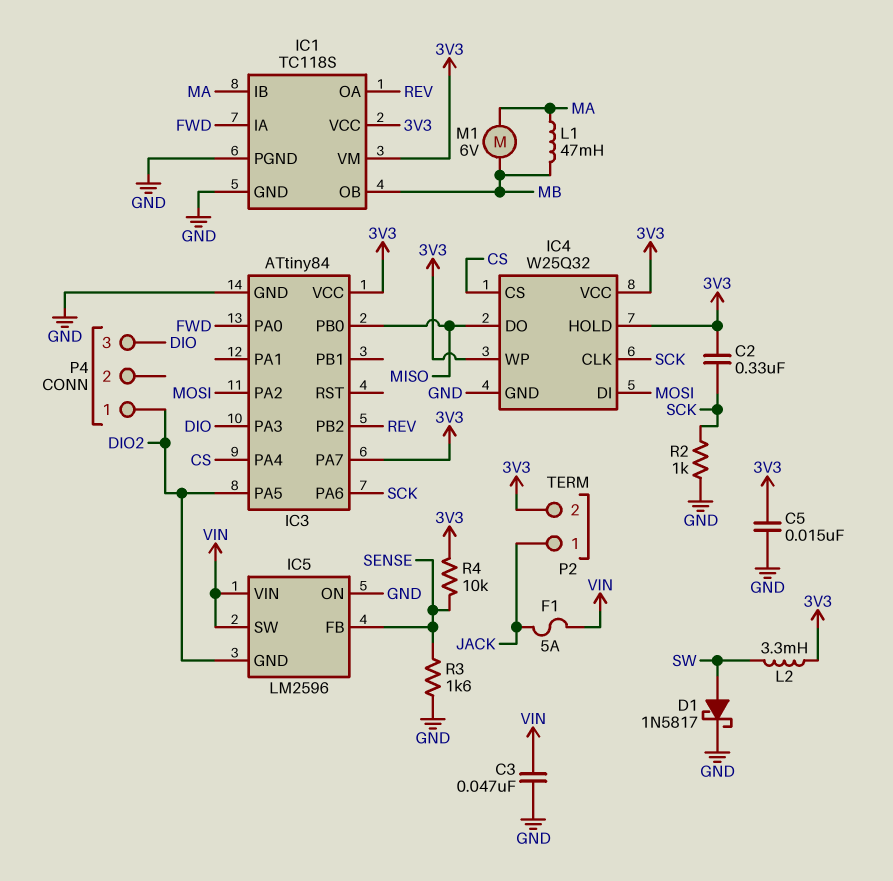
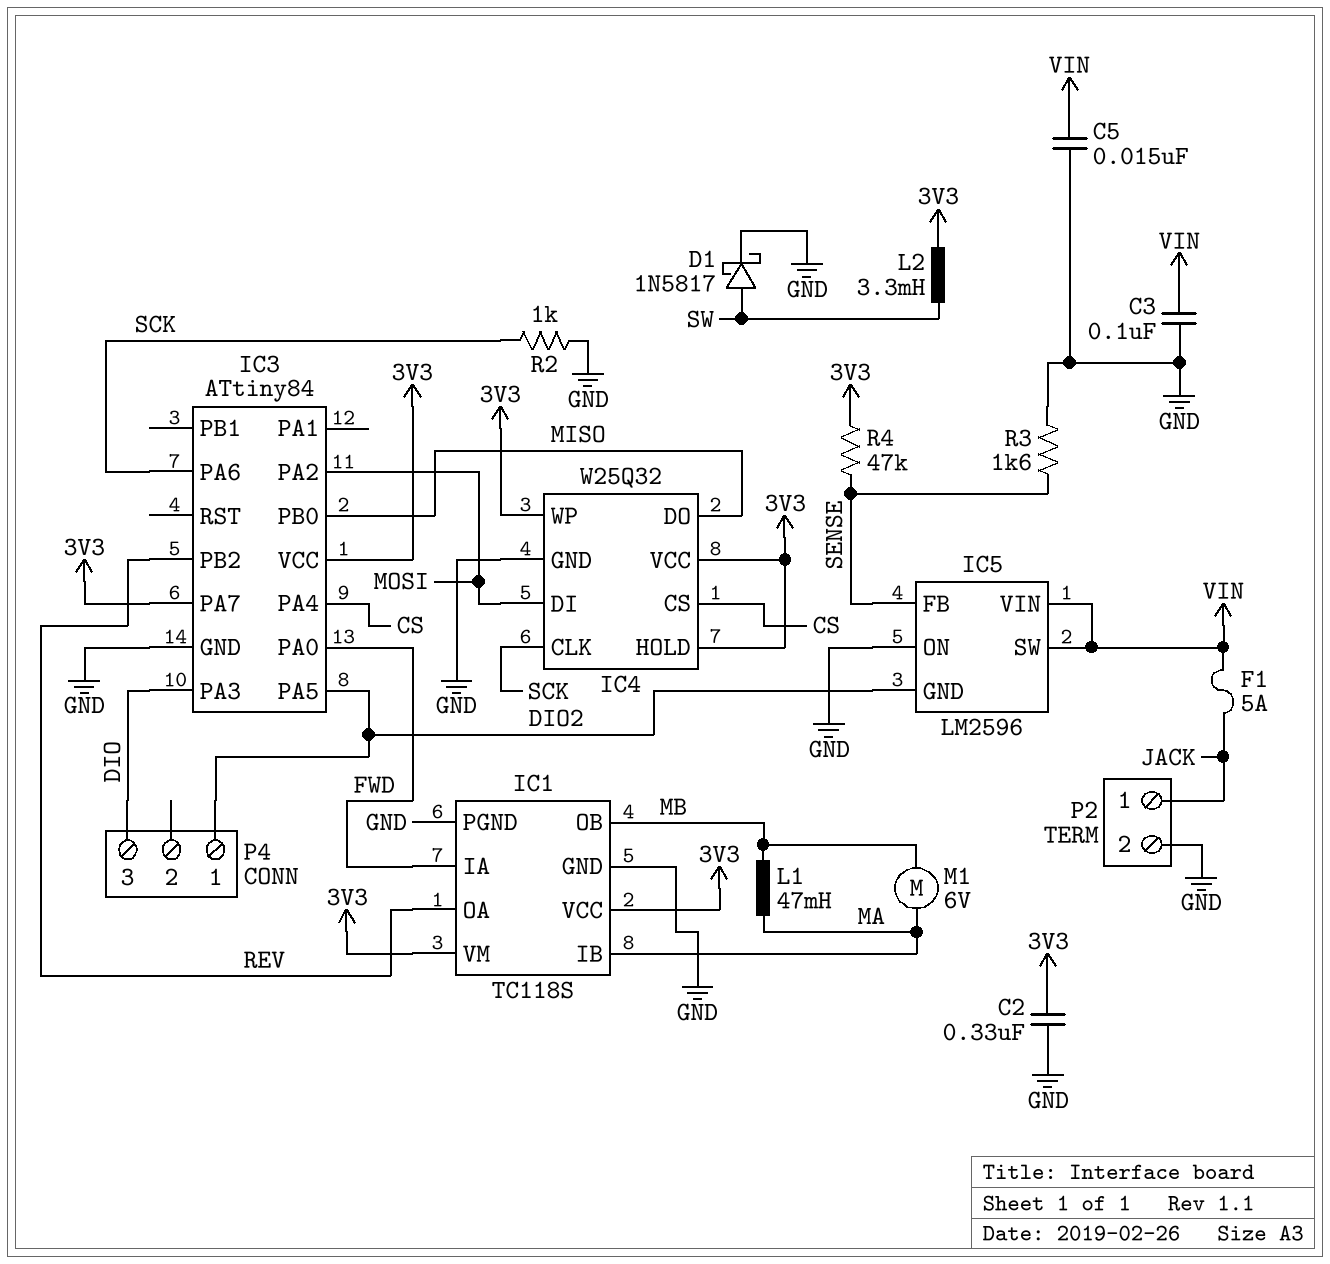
C2: 330nF (3V3, SCK) -> 330nF (3V3, GND)
C3: 47nF (GND, VIN) -> 100nF (GND, VIN)
C5: 15nF (3V3, GND) -> 15nF (GND, VIN)
P2 pin 2: 3V3 -> GND
R4: 10k (3V3, SENSE) -> 47k (3V3, SENSE)

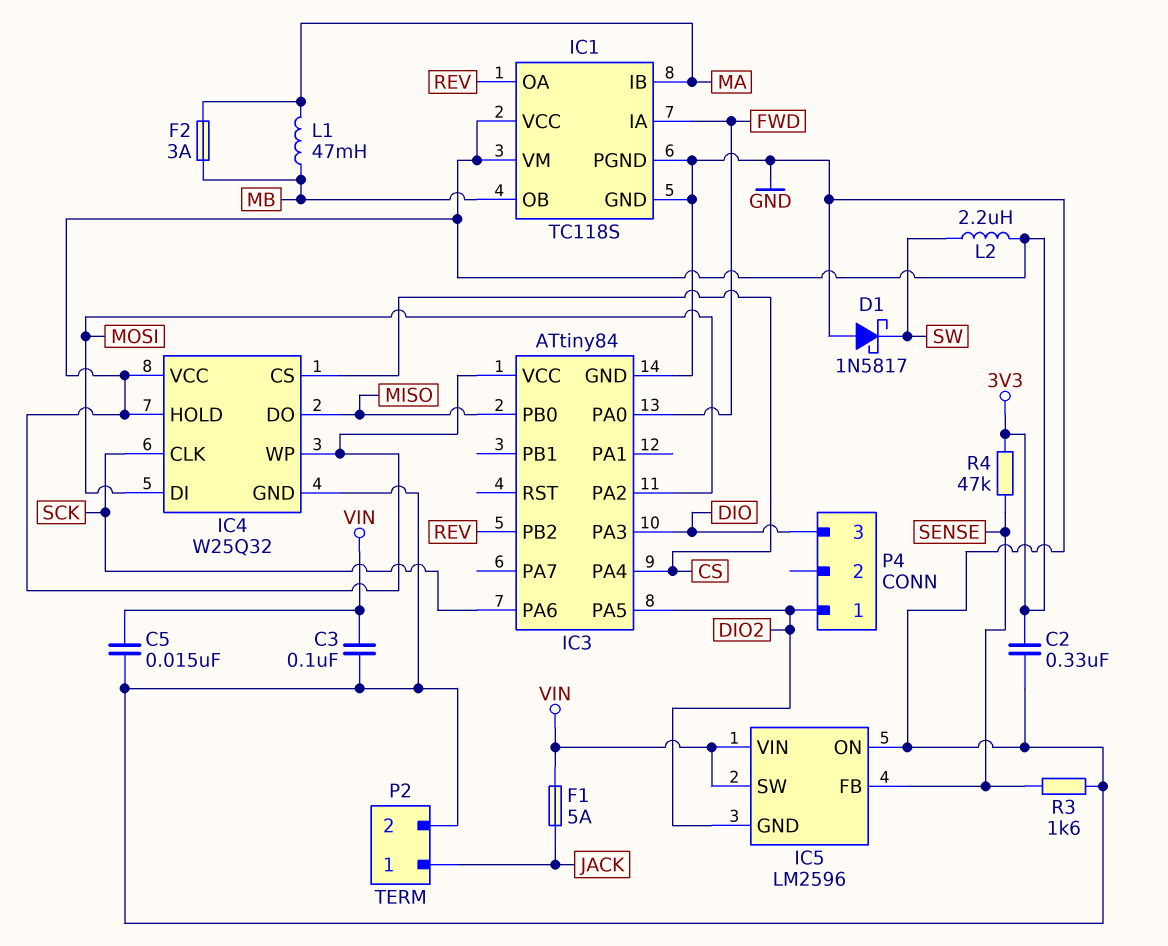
D1: schottky 1N5817 (A SW, K GND) -> schottky 1N5817 (A GND, K SW)
F2: none -> 3A (MA, MB)
IC3 pin PA7: 3V3 -> none
L2: 3.3mH (3V3, SW) -> 2.2uH (3V3, SW)
M1: motor 6V (MA, MB) -> none
R2: 1k (GND, SCK) -> none

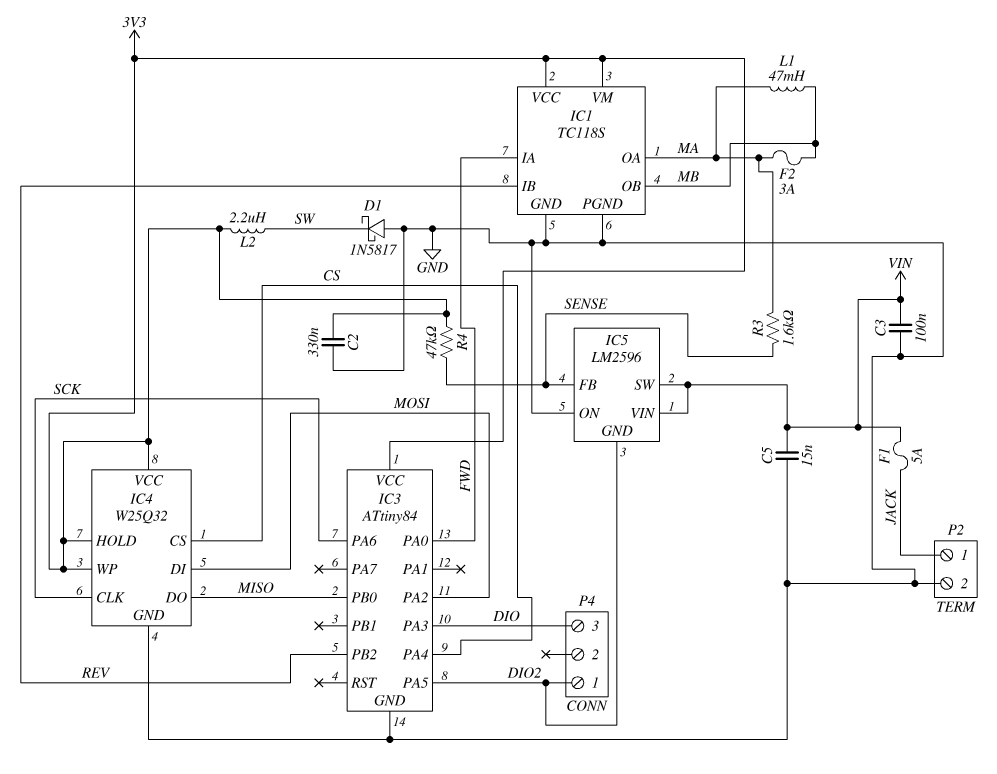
IC1 pin IB: MA -> REV
IC1 pin OA: REV -> MA
R3: 1.6k (GND, SENSE) -> 1.6k (MA, SENSE)

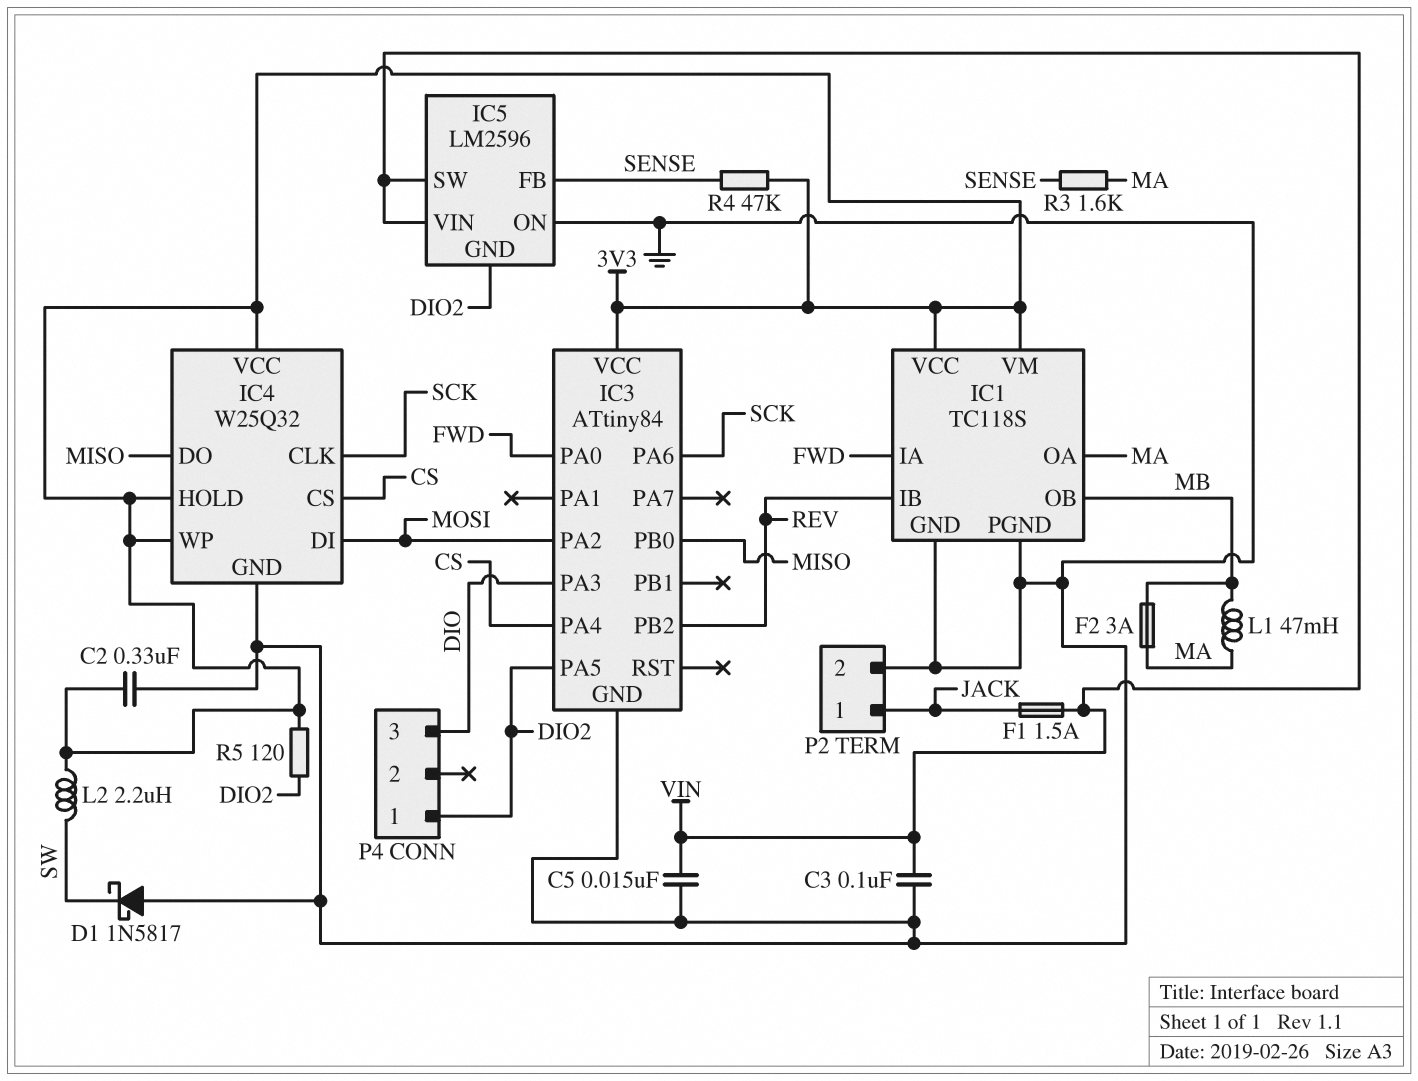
F1: 5A (JACK, VIN) -> 1.5A (JACK, VIN)
R5: none -> 120 (3V3, DIO2)

